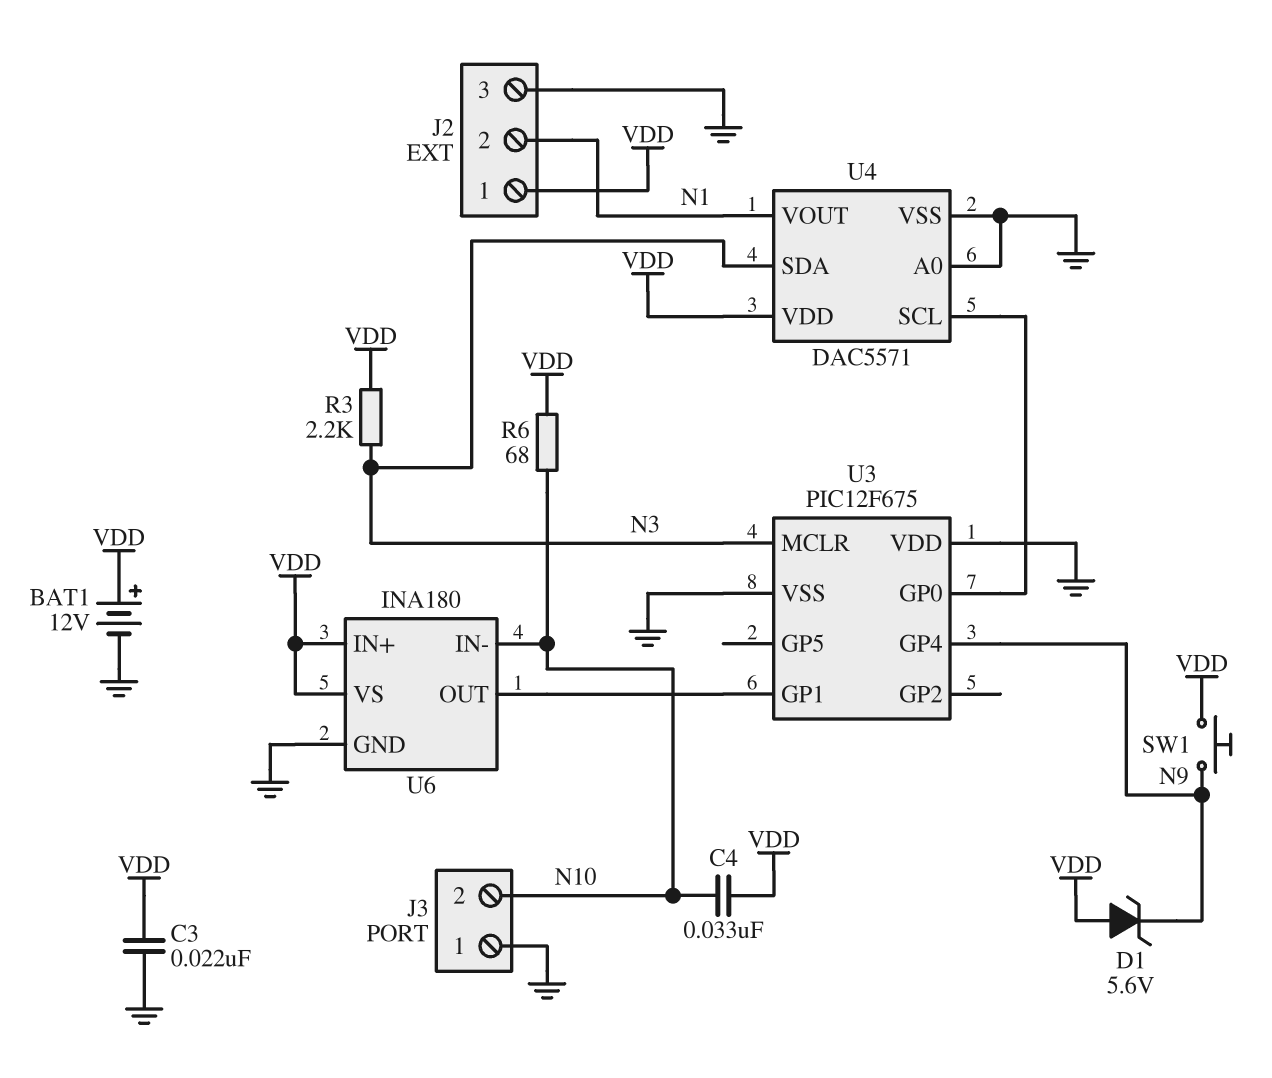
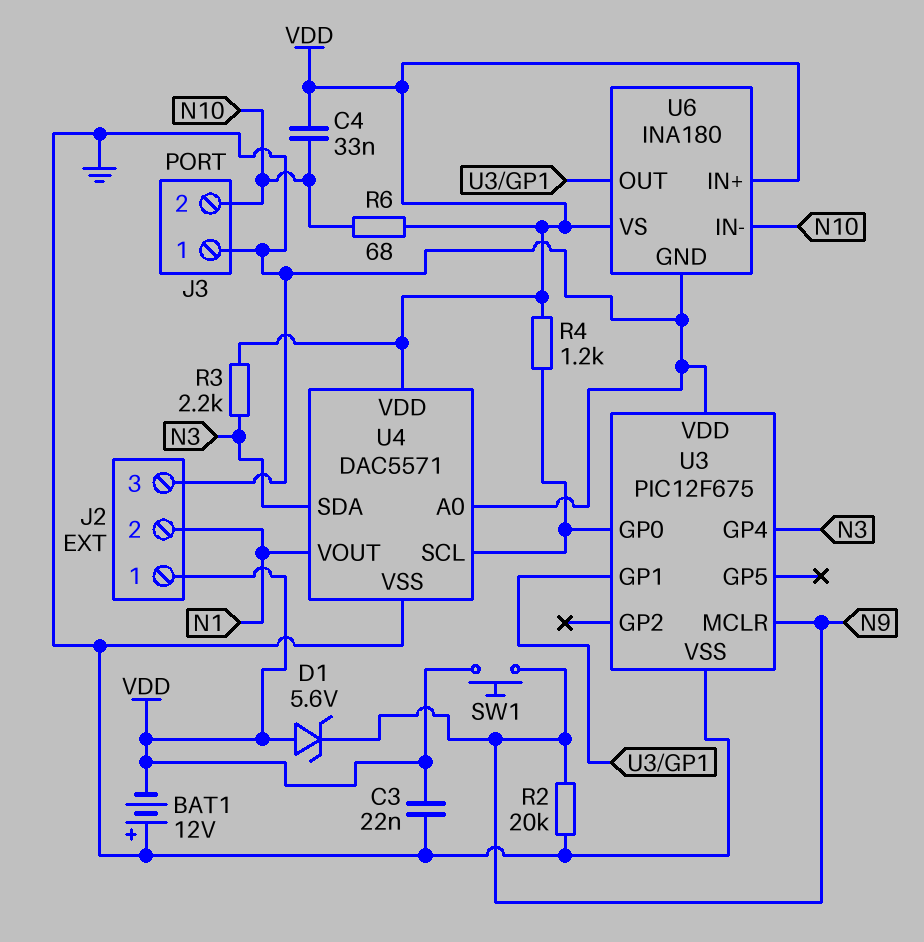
BAT1: 12V (plus VDD, minus GND) -> 12V (plus GND, minus VDD)
R2: none -> 20k (GND, N9)
R4: none -> 1.2k (U3/GP0, VDD)
U3 pin GP4: N9 -> N3
U3 pin MCLR: N3 -> N9

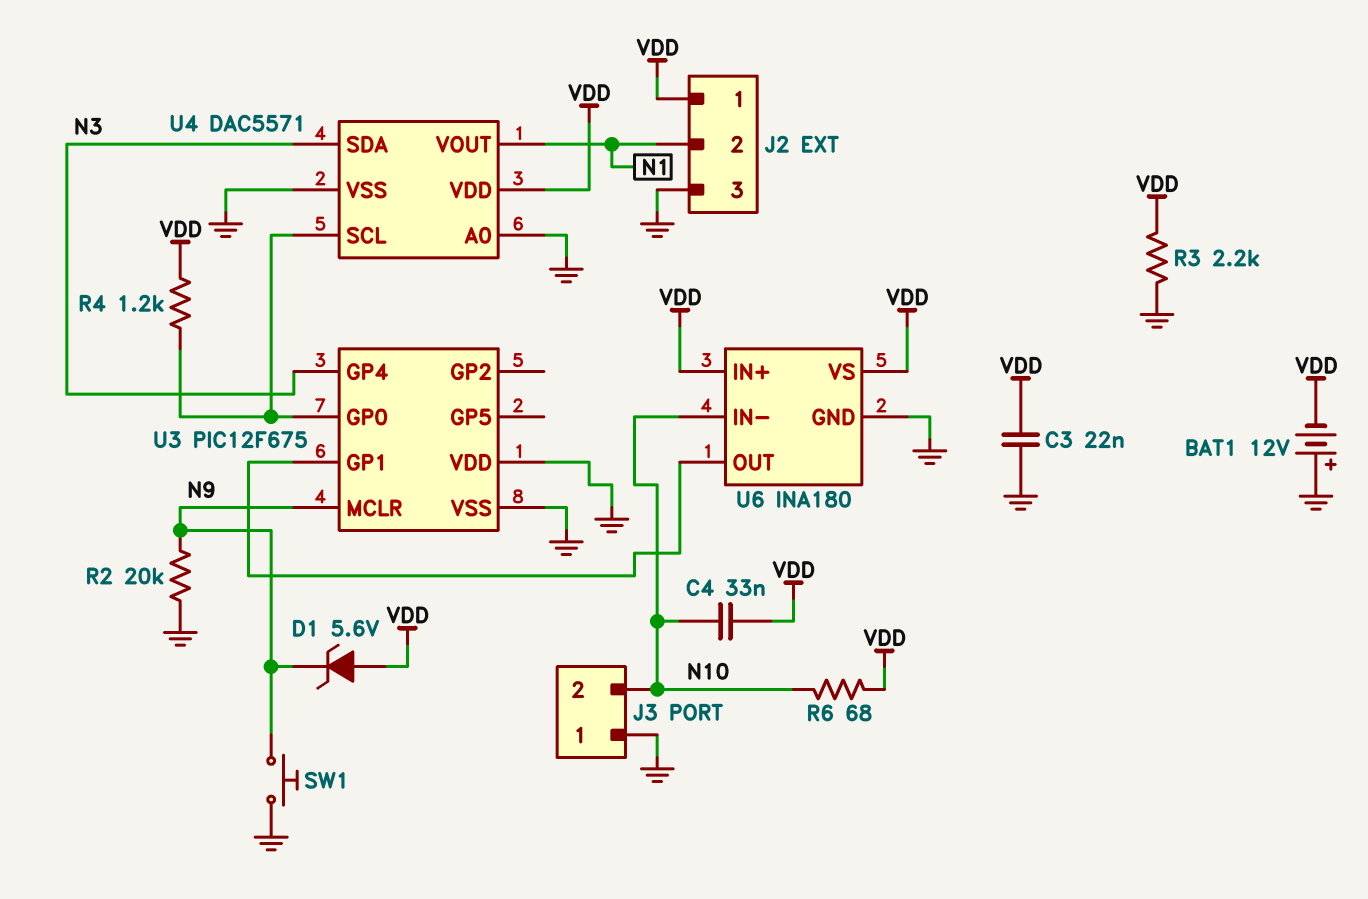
R3: 2.2k (N3, VDD) -> 2.2k (GND, VDD)
SW1: button (N9, VDD) -> button (GND, N9)

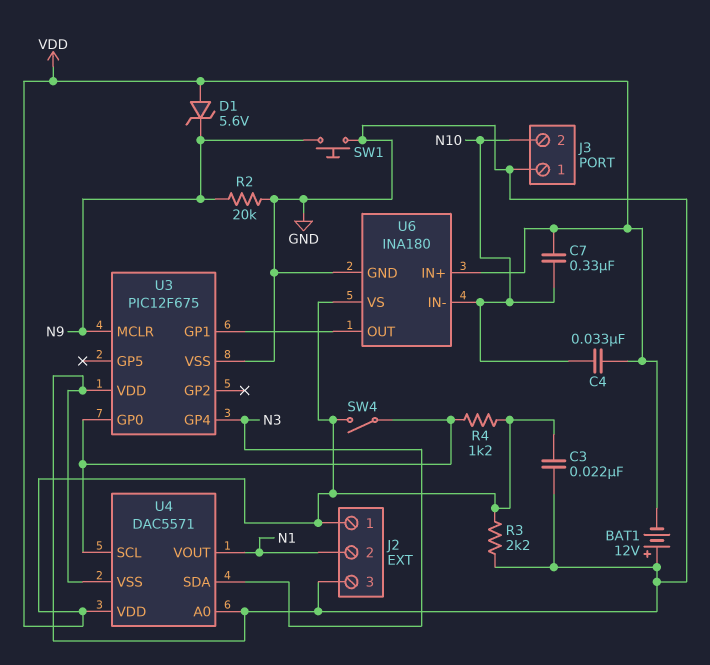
C7: none -> 330nF (N10, VDD)
R6: 68 (N10, VDD) -> none
SW4: none -> switch (U3/GP0, VDD)

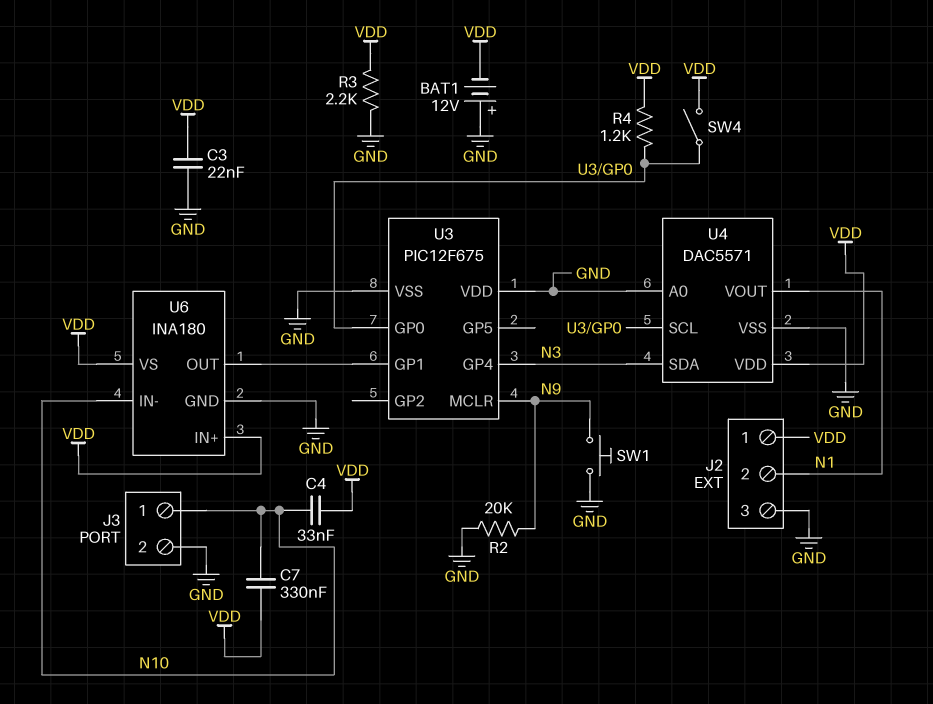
D1: zener 5.6V (A VDD, K N9) -> none
J3 pin 1: GND -> N10
J3 pin 2: N10 -> GND

